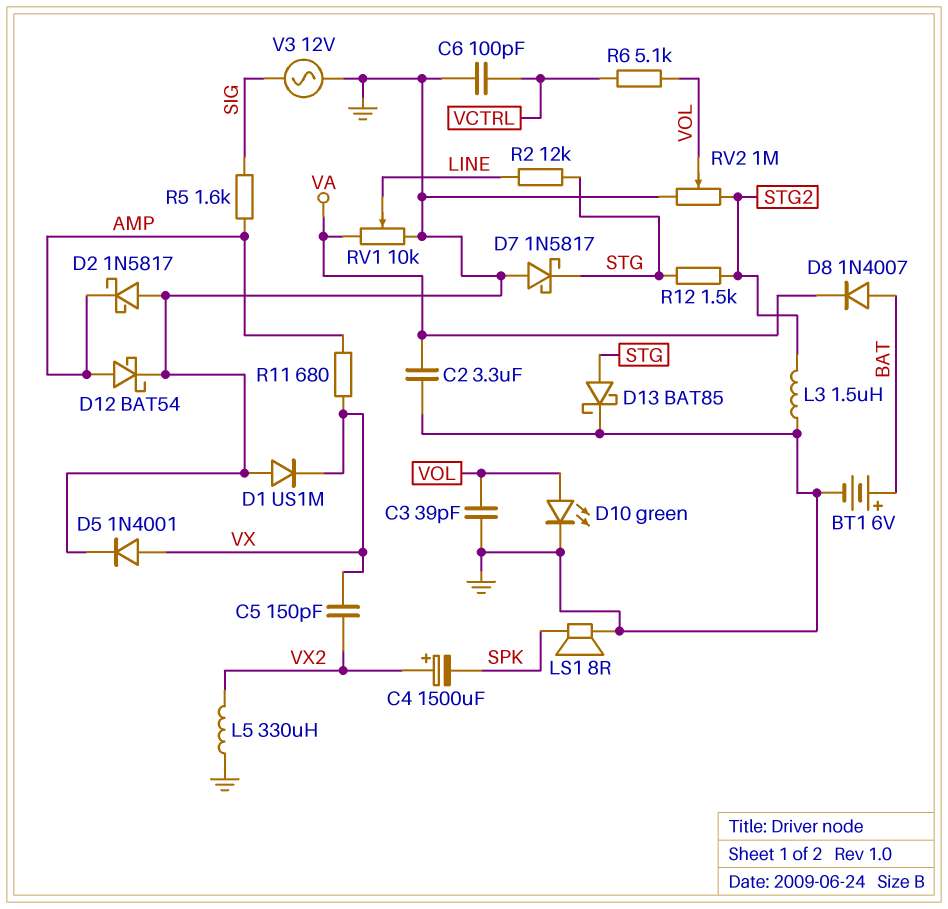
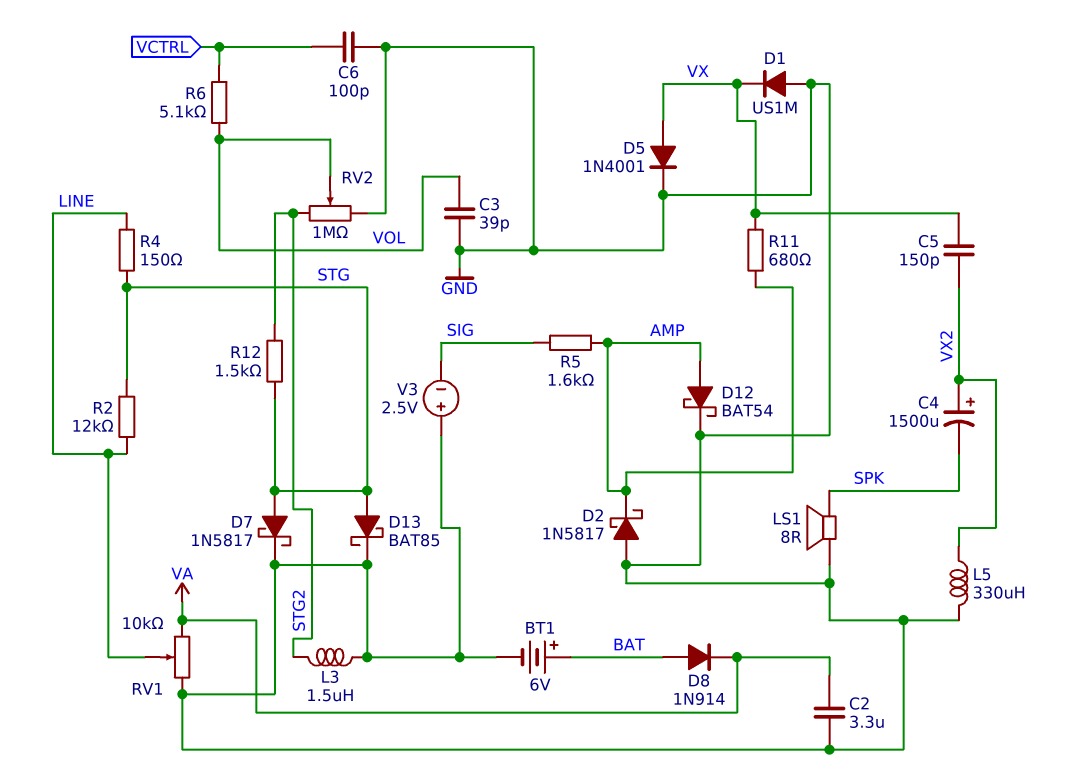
D7: schottky 1N5817 (A GND, K STG) -> schottky 1N5817 (A STG, K GND)
D8: diode 1N4007 (A BAT, K VA) -> diode 1N914 (A BAT, K VA)
D10: LED green (A VOL, K GND) -> none
R4: none -> 150 (LINE, STG)
V3: AC 12V (GND, SIG) -> 2.5V (plus GND, minus SIG)

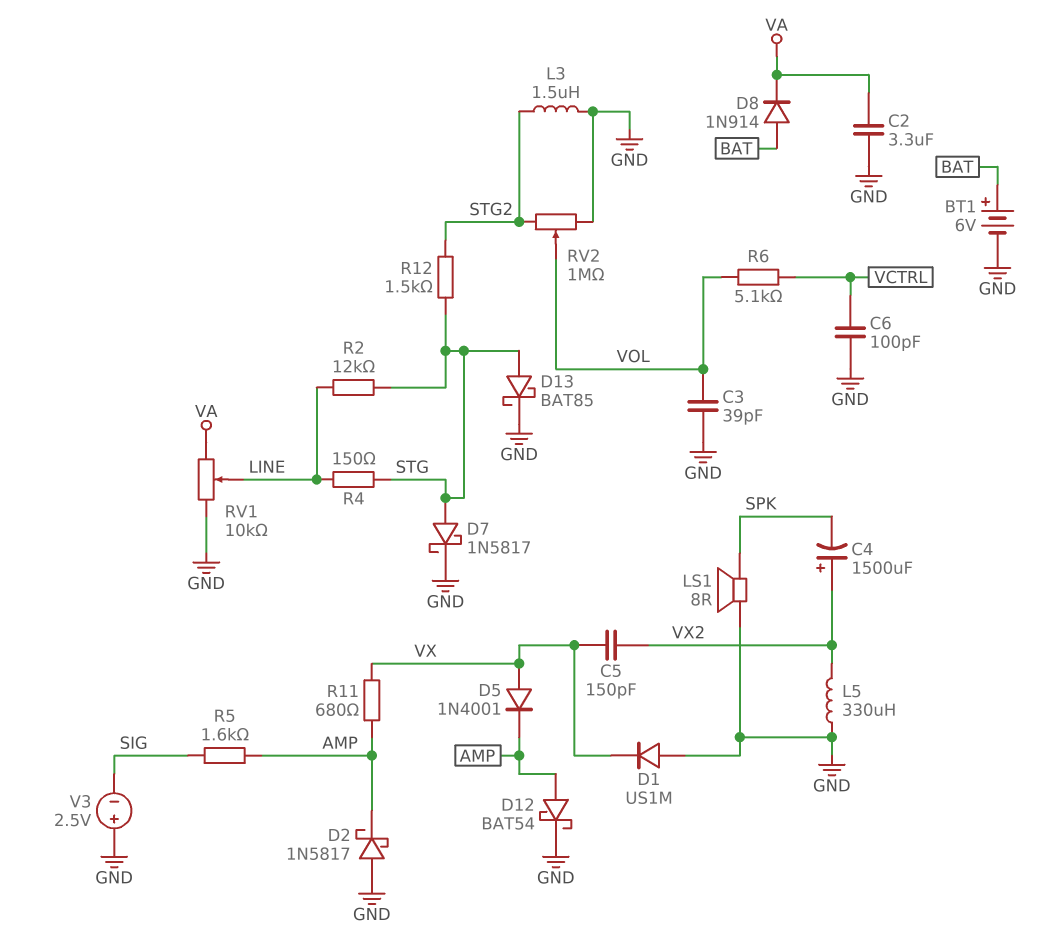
D5: diode 1N4001 (A VX, K GND) -> diode 1N4001 (A VX, K AMP)

